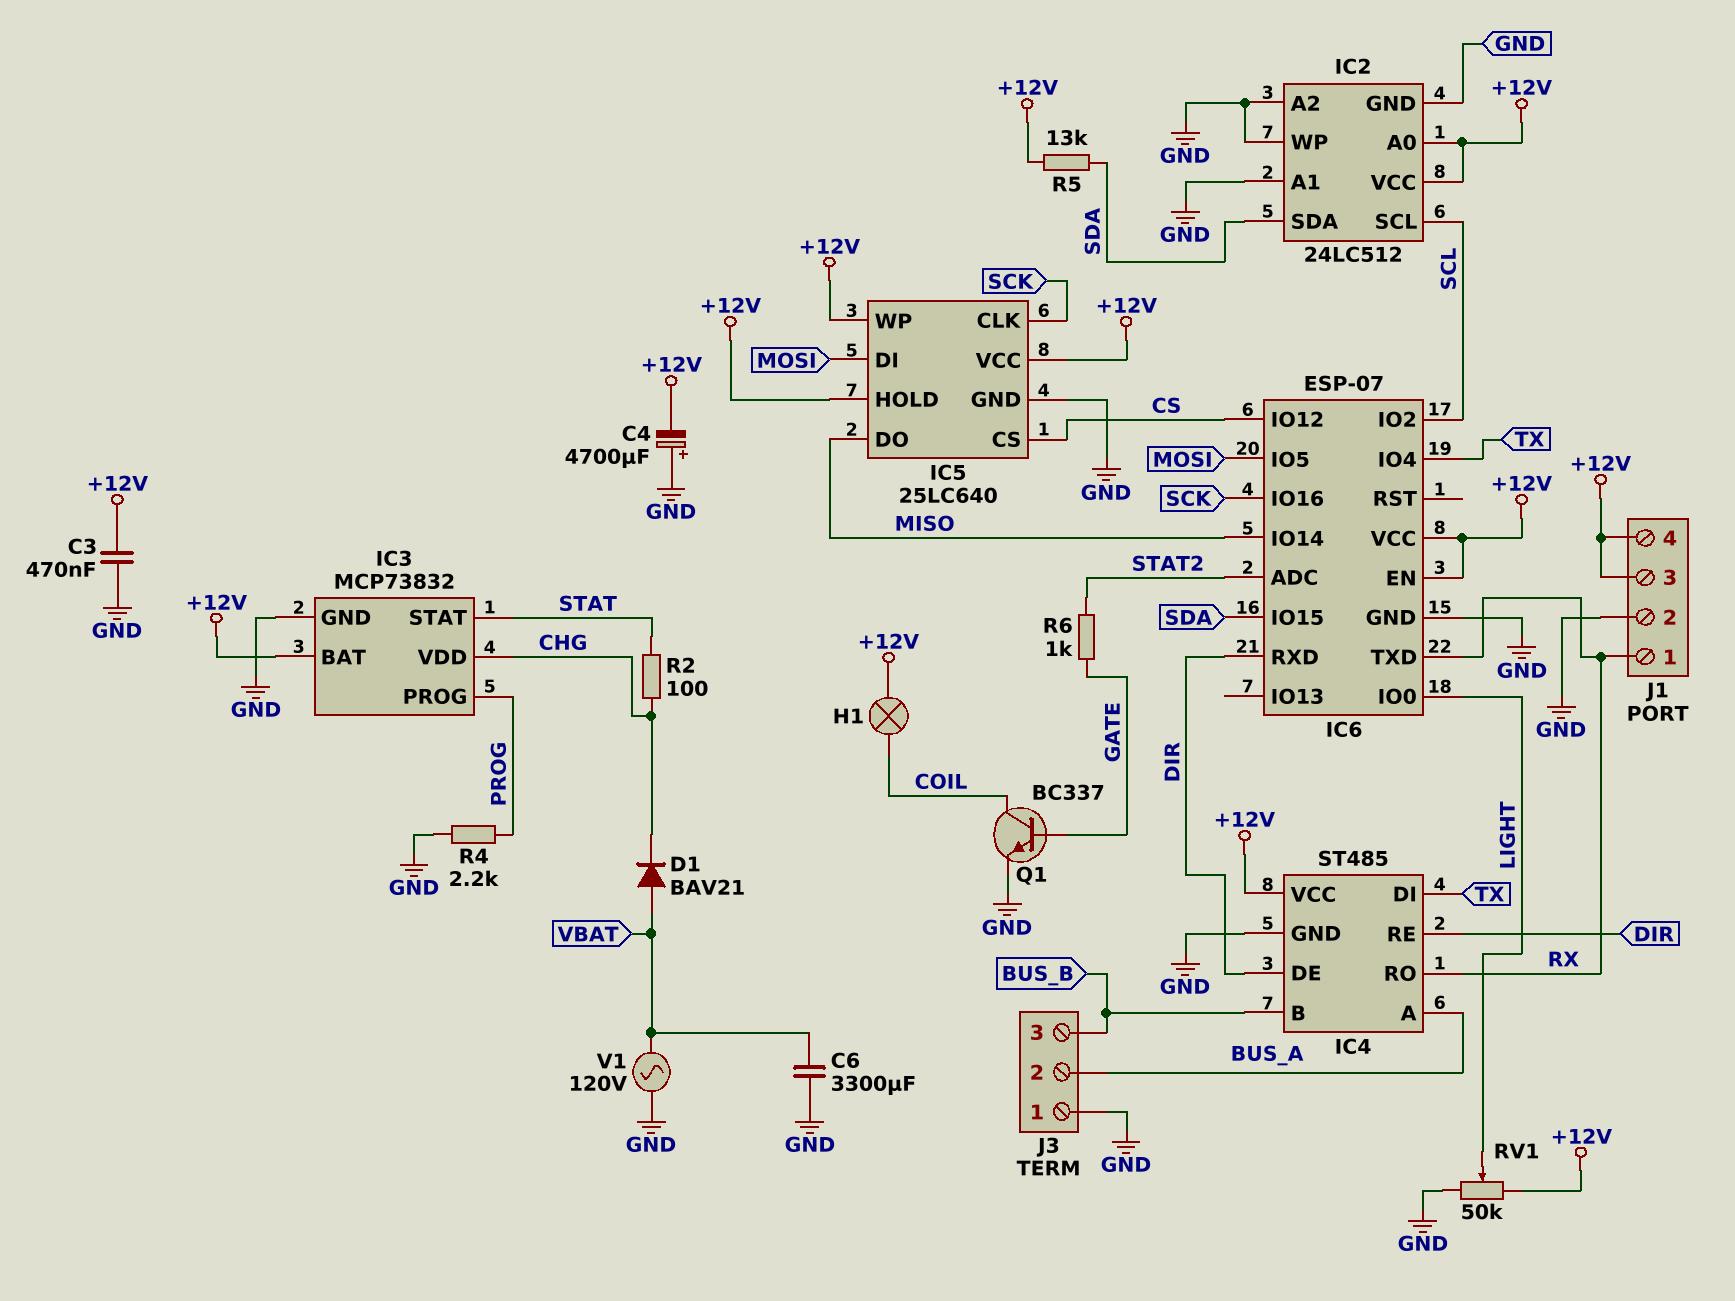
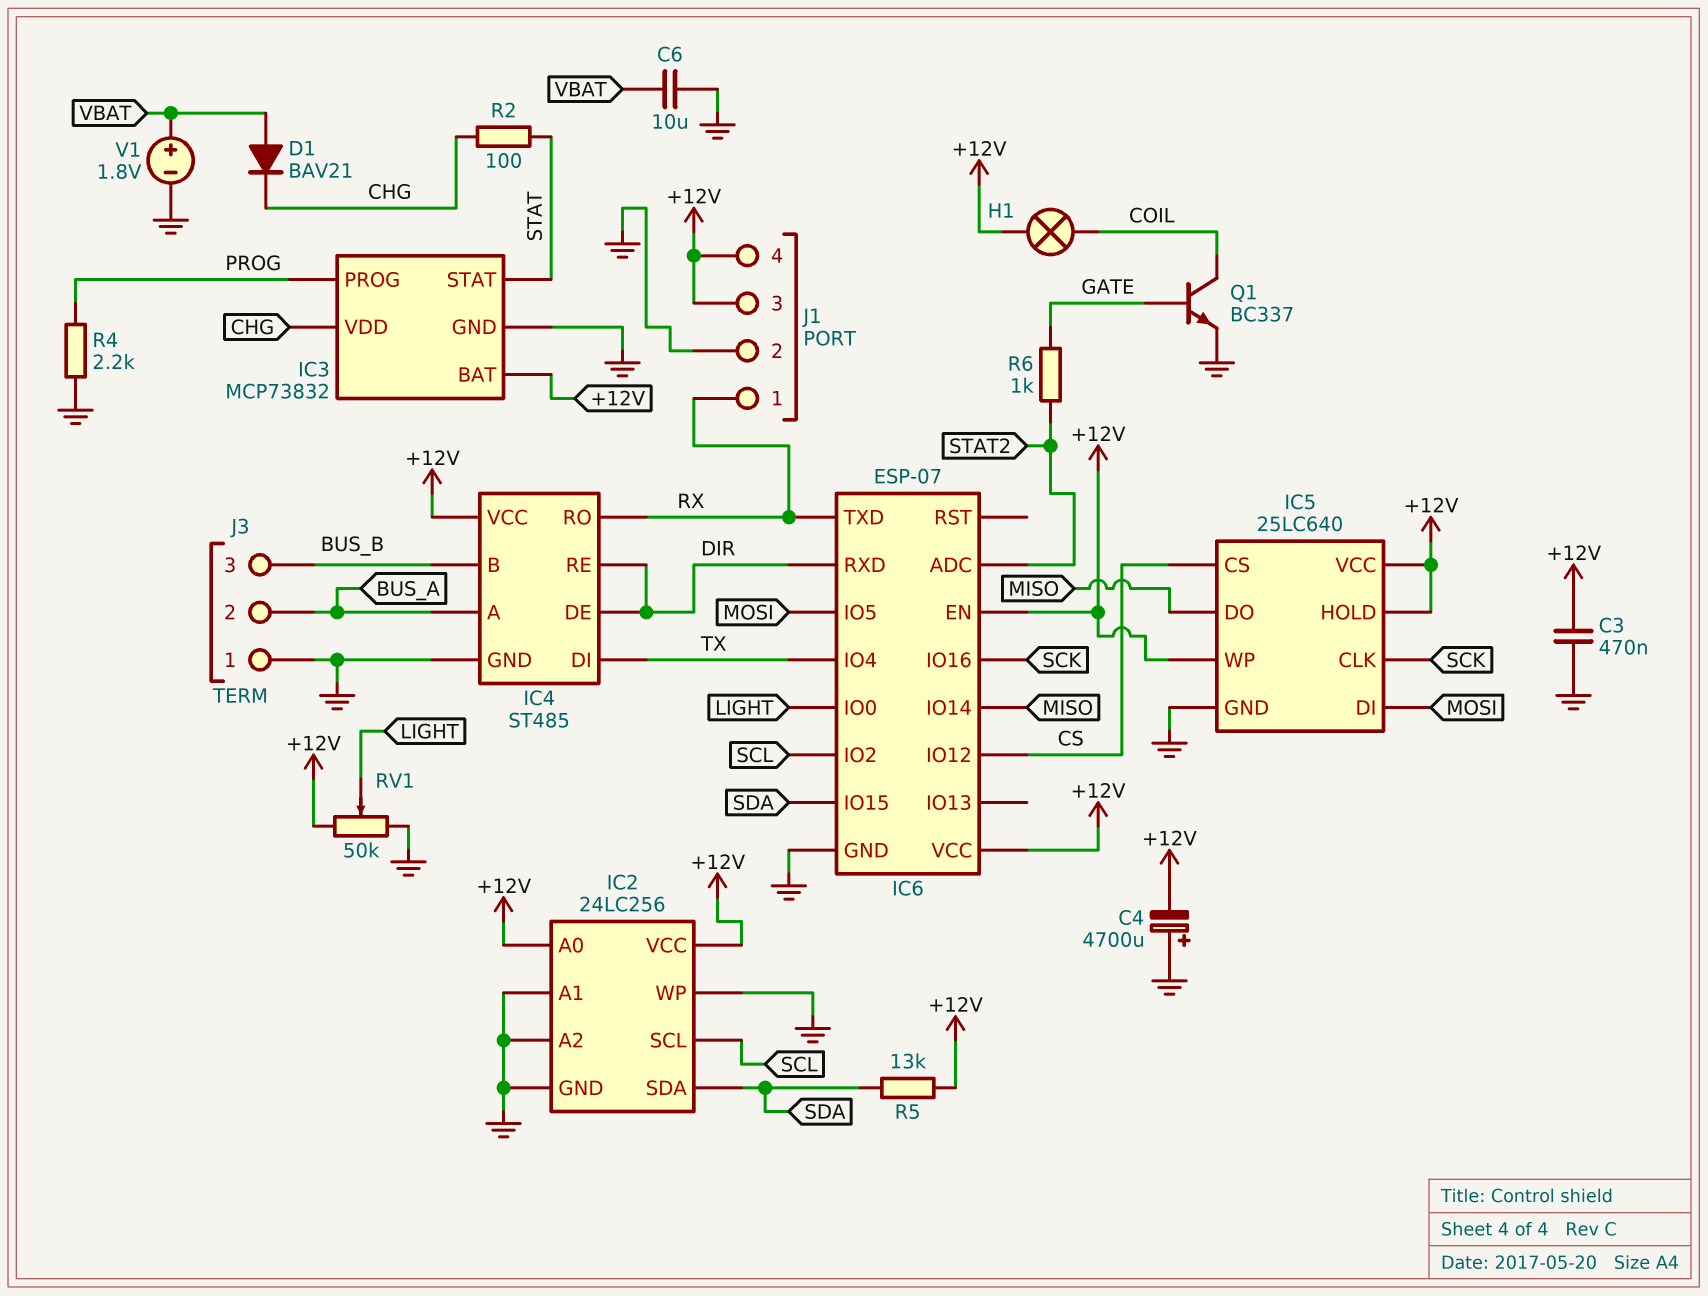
C6: 3300uF (GND, VBAT) -> 10uF (GND, VBAT)
IC2: 24LC512 -> 24LC256
V1: AC 120V (GND, VBAT) -> 1.8V (plus VBAT, minus GND)

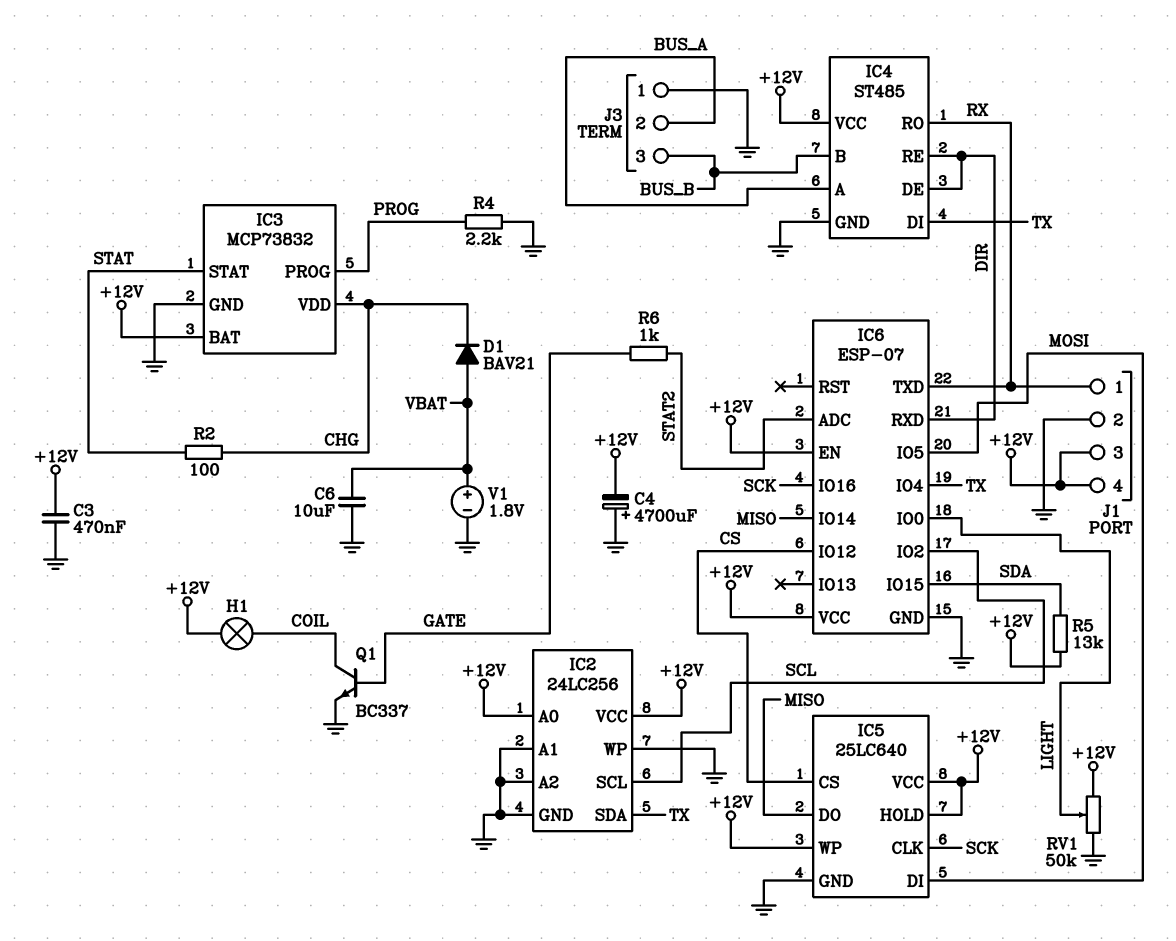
IC2 pin SDA: SDA -> TX

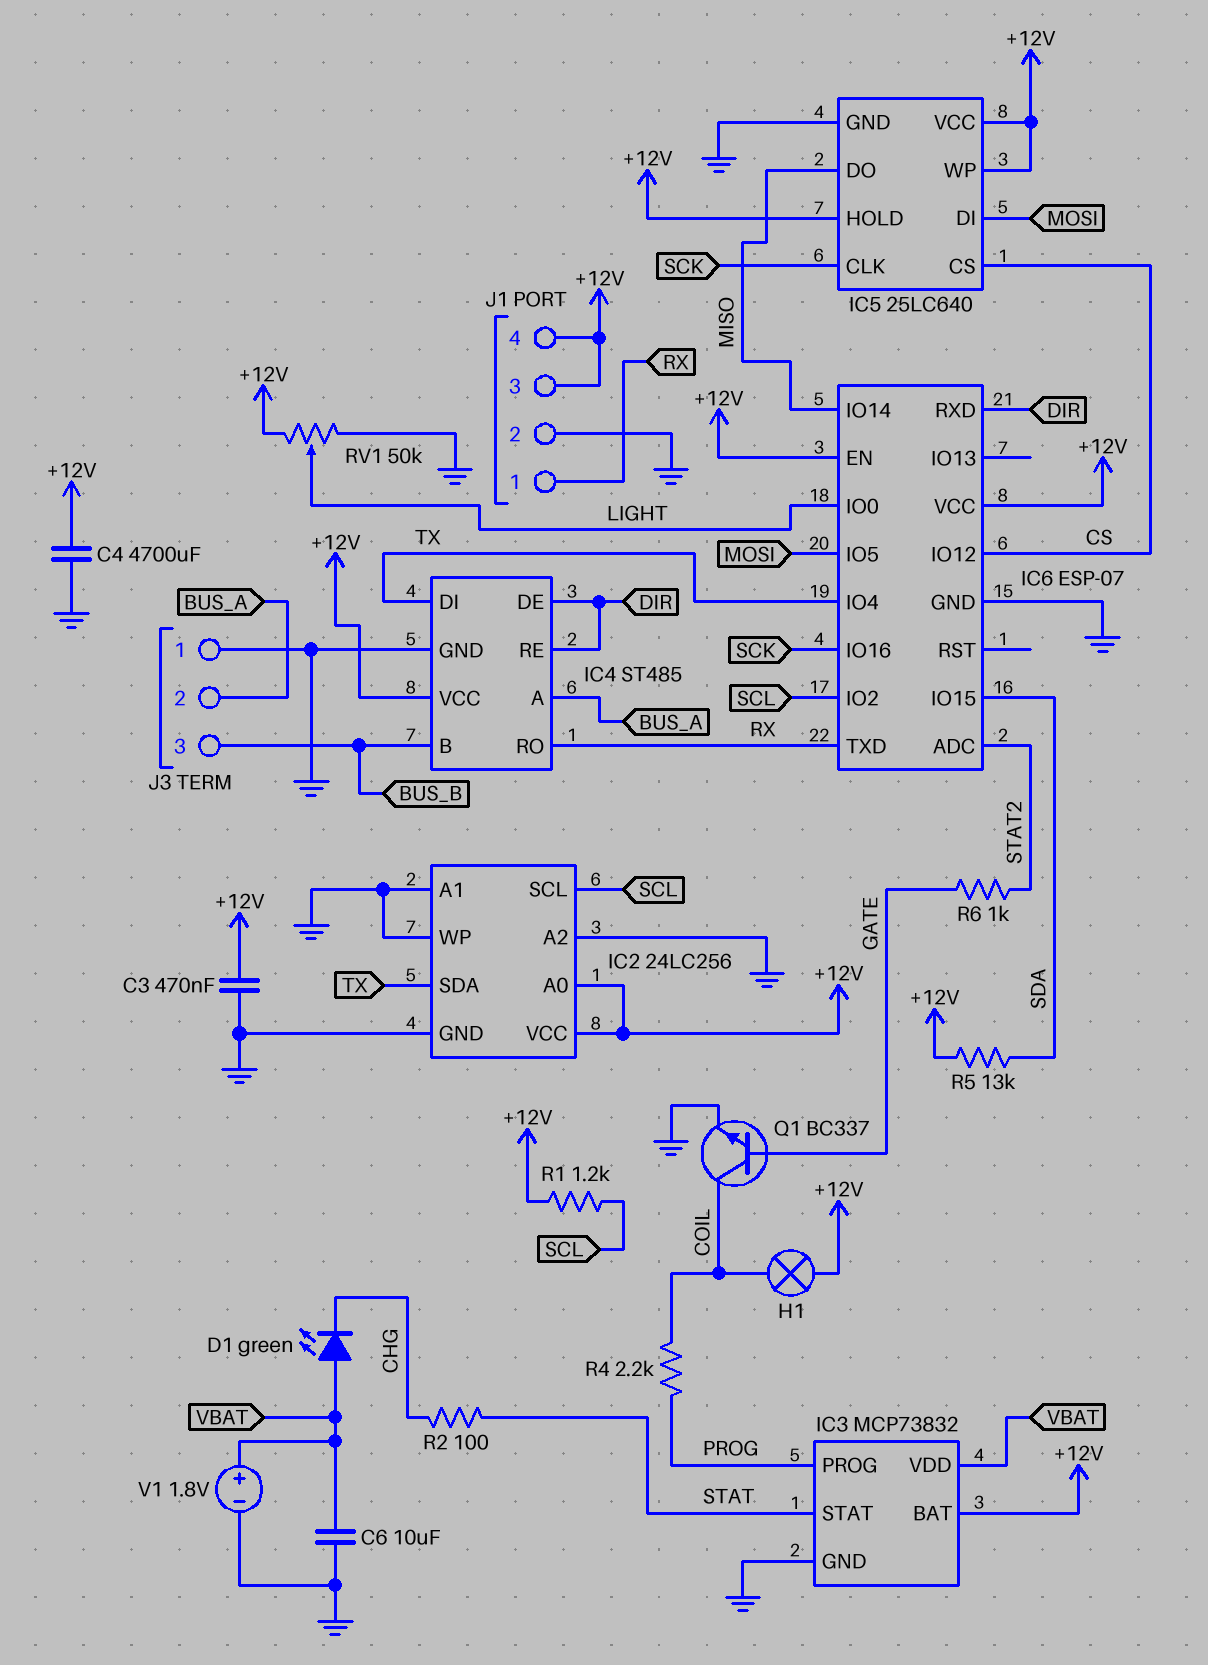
C4: 4700uF (plus GND, minus +12V) -> 4700uF (+12V, GND)
D1: diode BAV21 (A VBAT, K CHG) -> LED green (A VBAT, K CHG)
IC3 pin VDD: CHG -> VBAT
R1: none -> 1.2k (+12V, SCL)
R4: 2.2k (GND, PROG) -> 2.2k (COIL, PROG)

